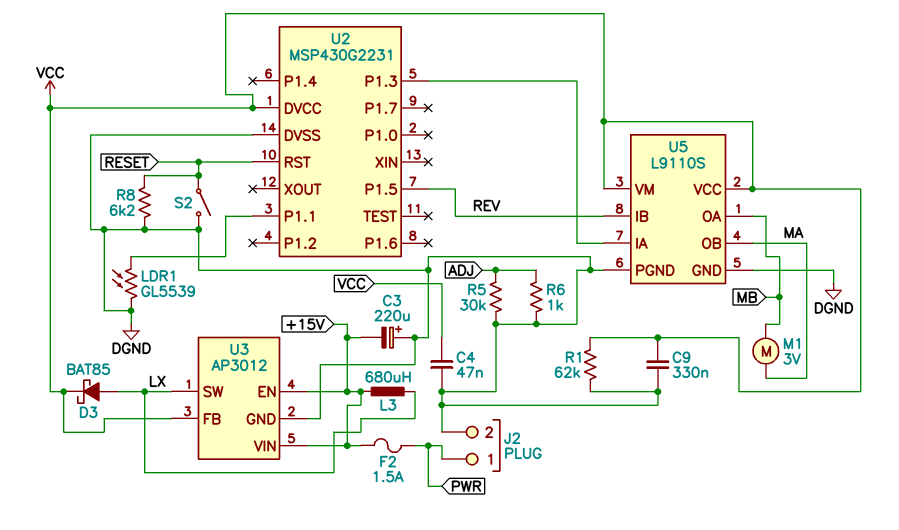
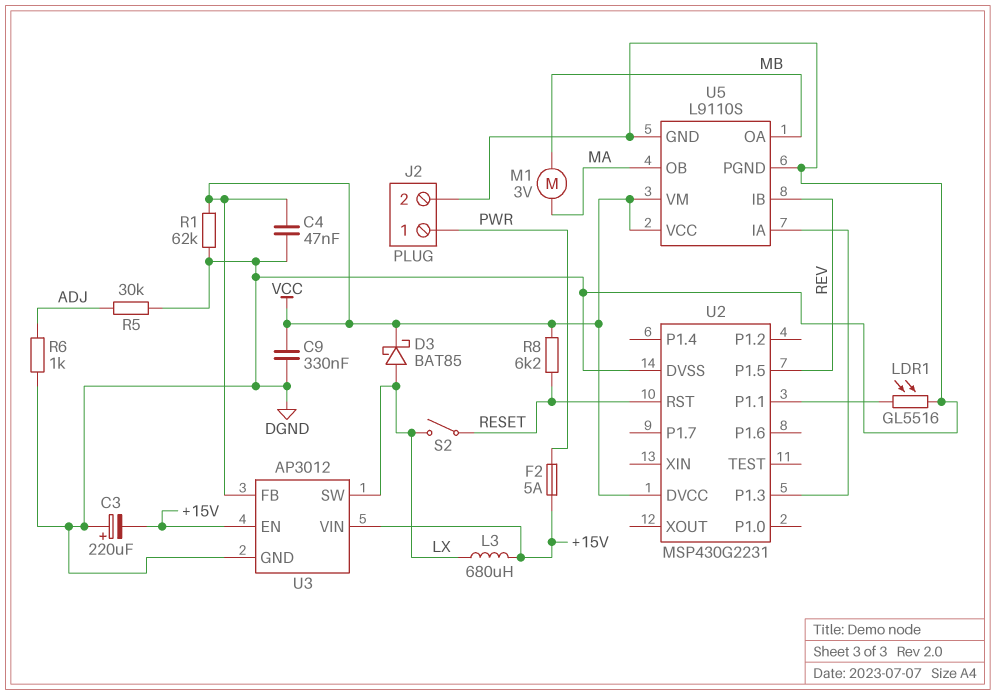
F2: 1.5A (+15V, PWR) -> 5A (+15V, PWR)
LDR1: GL5539 (DGND, U2/P1.1) -> GL5516 (DGND, U2/P1.1)
R8: 6.2k (DGND, RESET) -> 6.2k (RESET, VCC)
S2: switch (DGND, RESET) -> switch (LX, RESET)

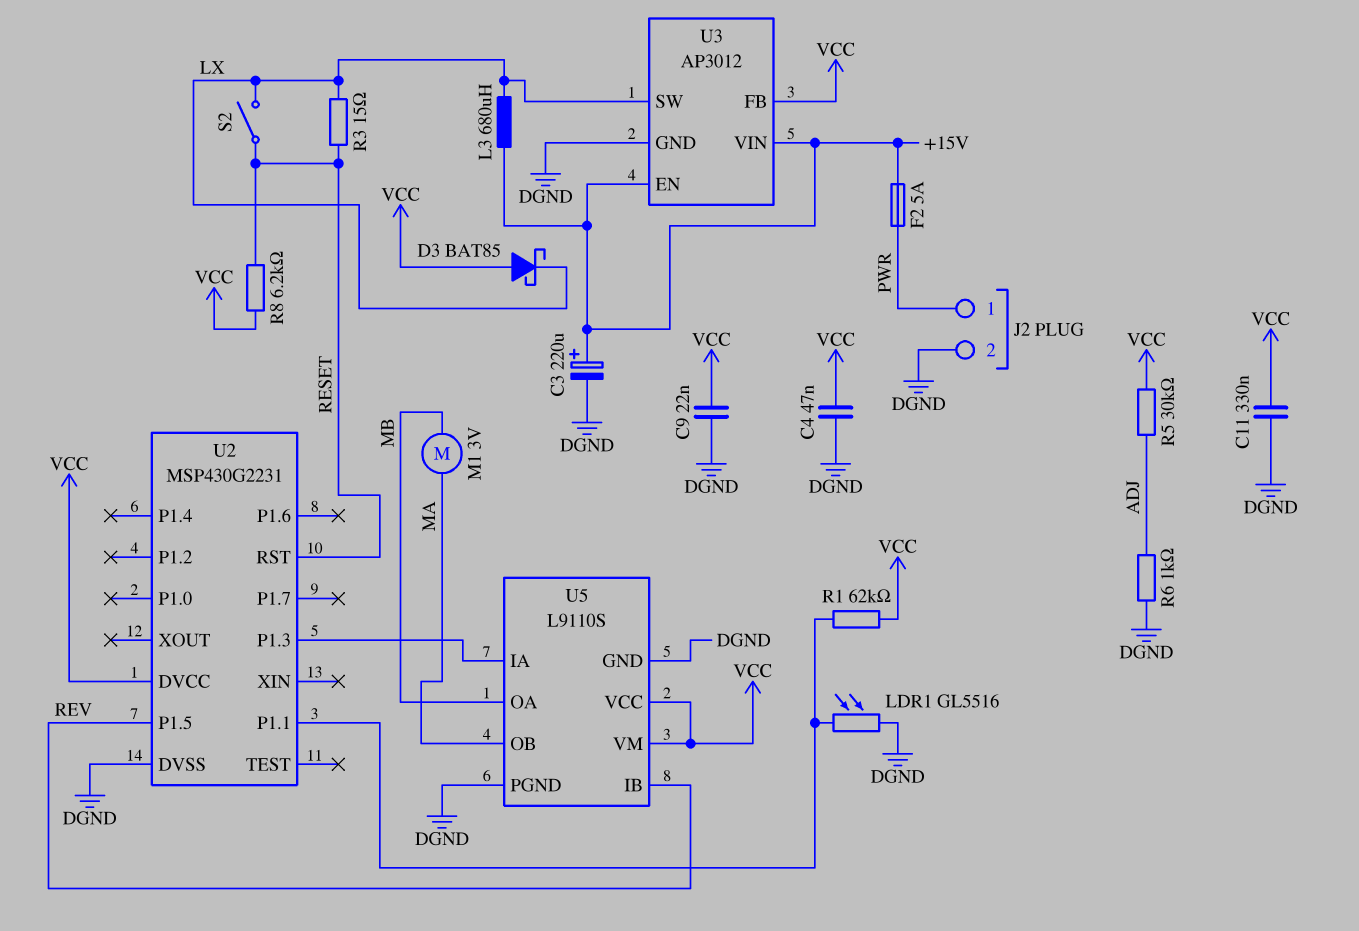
C3: 220uF (plus DGND, minus +15V) -> 220uF (plus +15V, minus DGND)
C9: 330nF (DGND, VCC) -> 22nF (DGND, VCC)
C11: none -> 330nF (DGND, VCC)
D3: schottky BAT85 (A LX, K VCC) -> schottky BAT85 (A VCC, K LX)
R1: 62k (DGND, VCC) -> 62k (U2/P1.1, VCC)
R3: none -> 15 (LX, RESET)
R5: 30k (ADJ, DGND) -> 30k (ADJ, VCC)

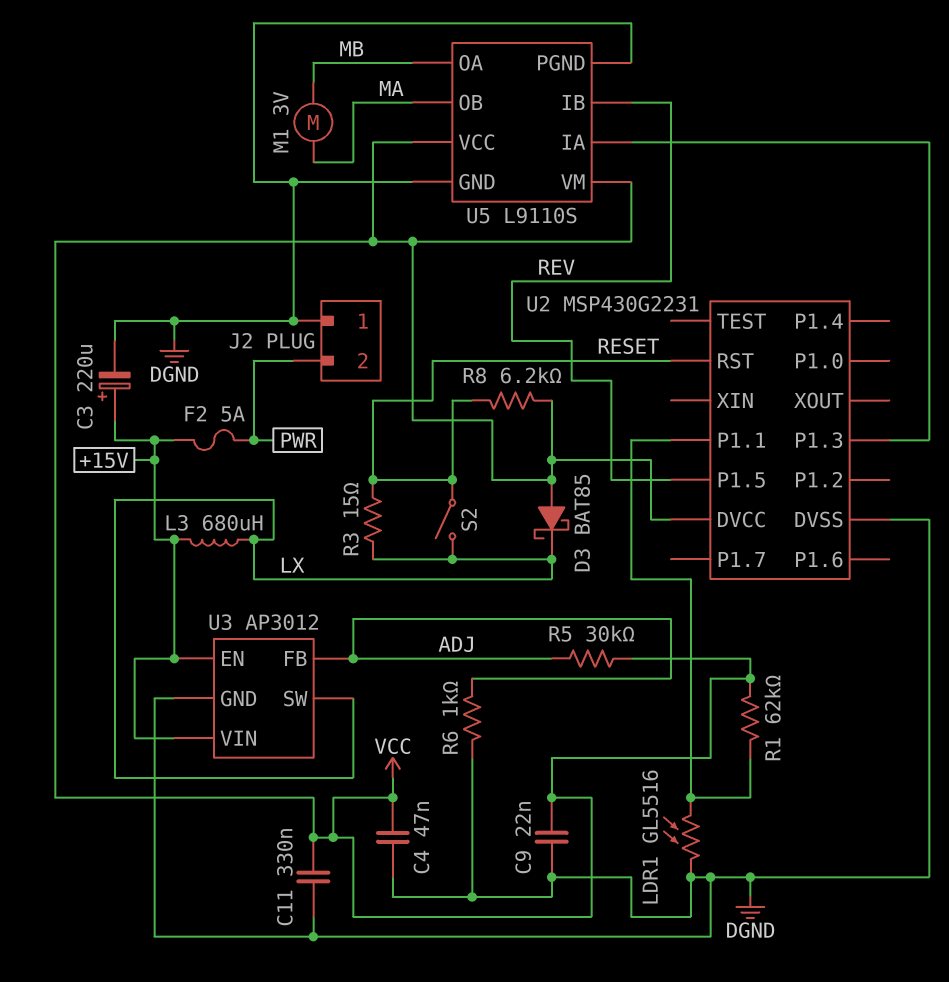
J2 pin 1: PWR -> DGND
J2 pin 2: DGND -> PWR
U3 pin FB: VCC -> ADJ

